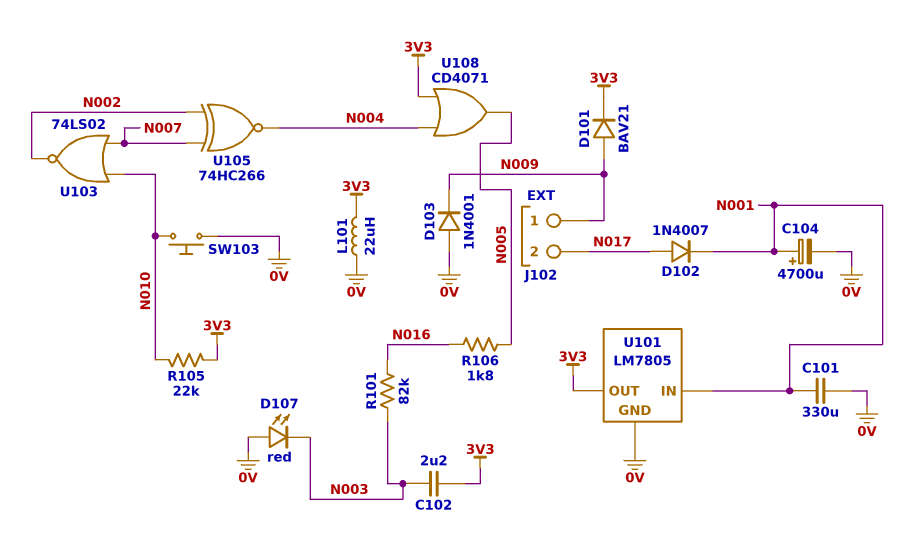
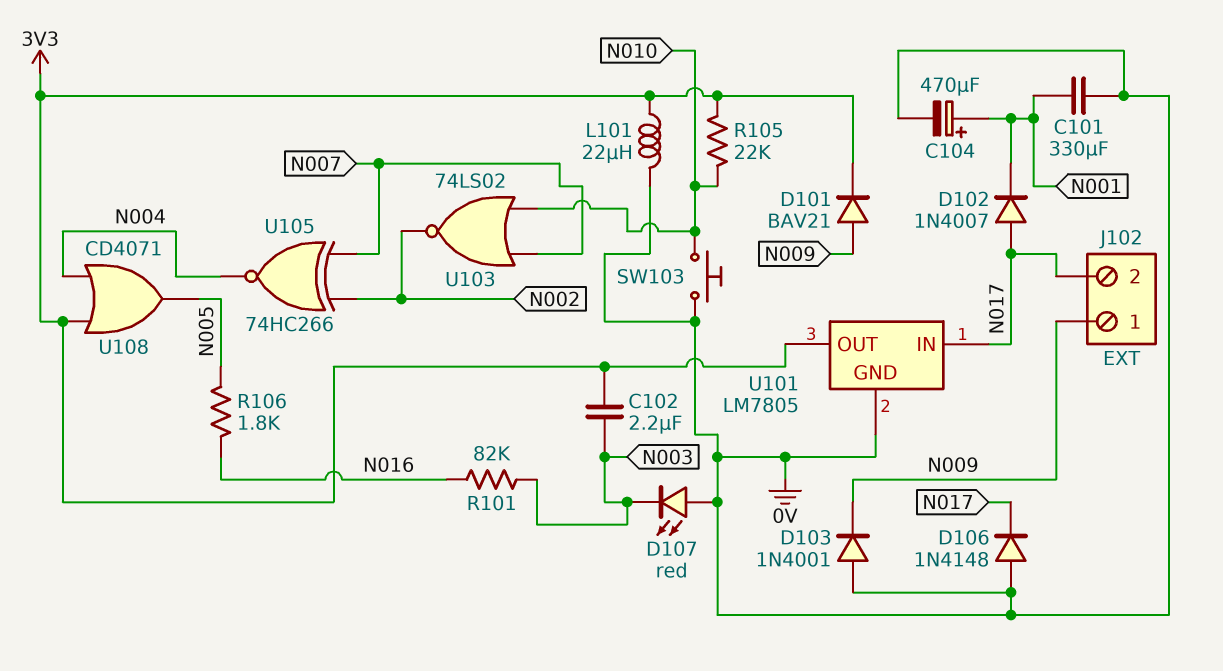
C104: 4700uF (plus N001, minus 0V) -> 470uF (plus N001, minus 0V)
D106: none -> diode 1N4148 (A 0V, K N017)
U101 pin IN: N001 -> N017

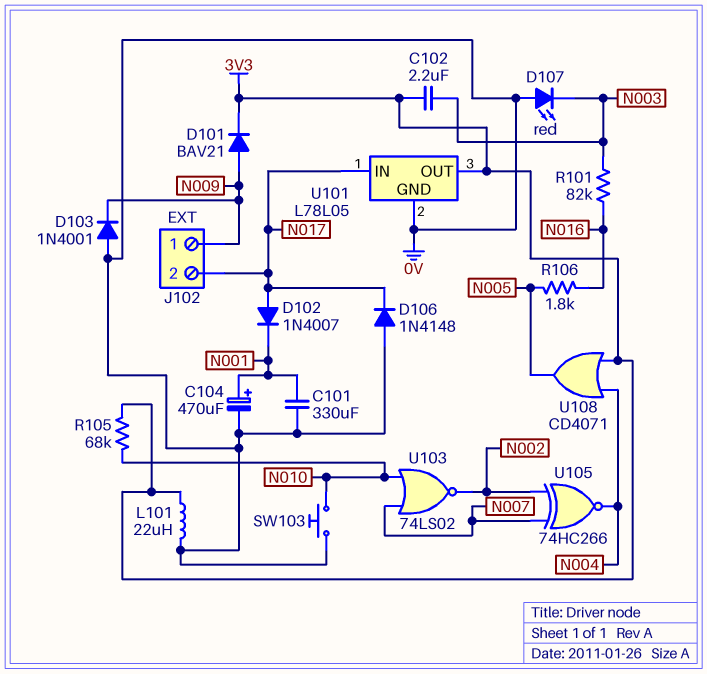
R105: 22k (3V3, N010) -> 68k (3V3, N010)
U101: LM7805 -> L78L05

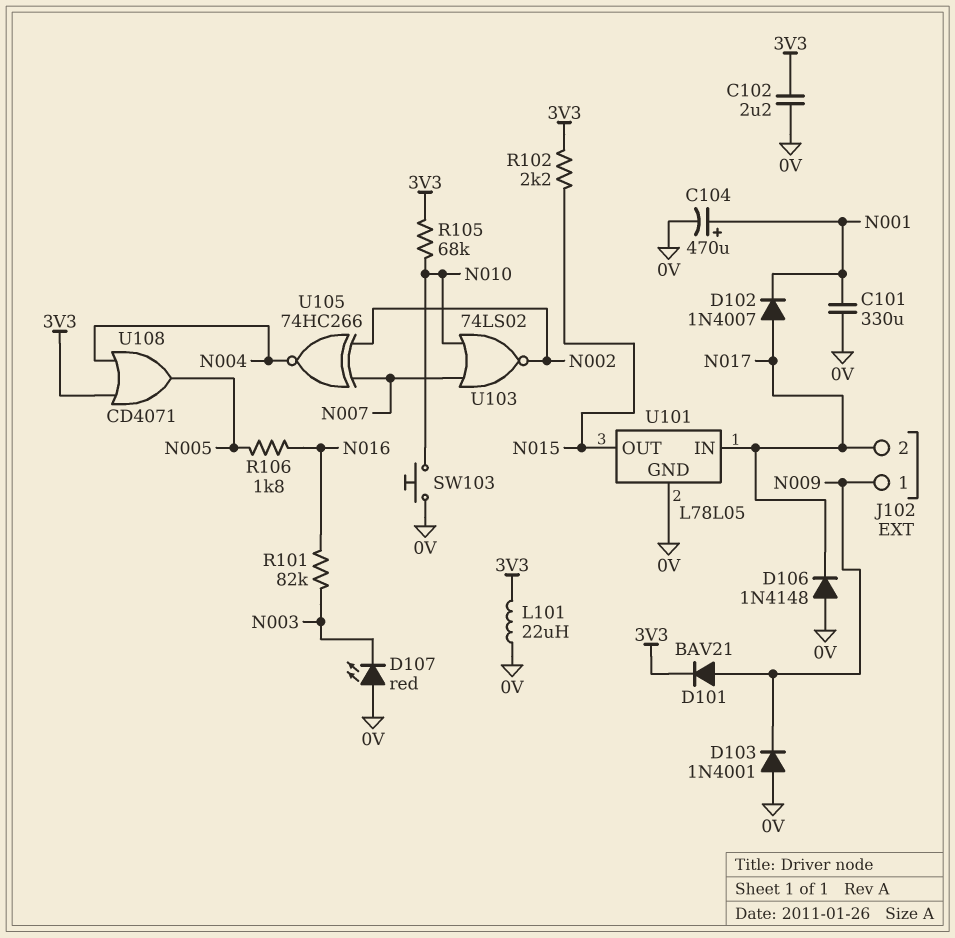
C102: 2.2uF (3V3, N003) -> 2.2uF (0V, 3V3)
R102: none -> 2.2k (3V3, N015)
U101 pin OUT: 3V3 -> N015

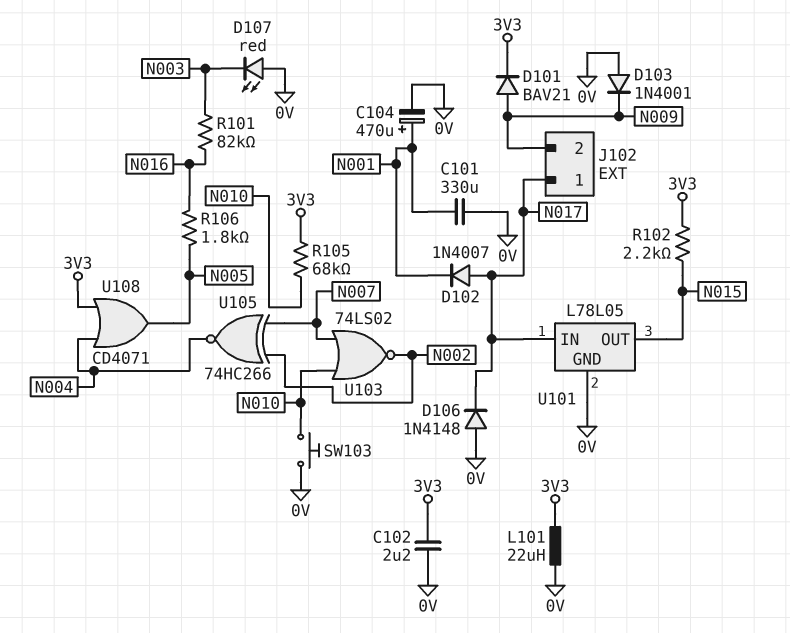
J102 pin 1: N009 -> N017
J102 pin 2: N017 -> N009

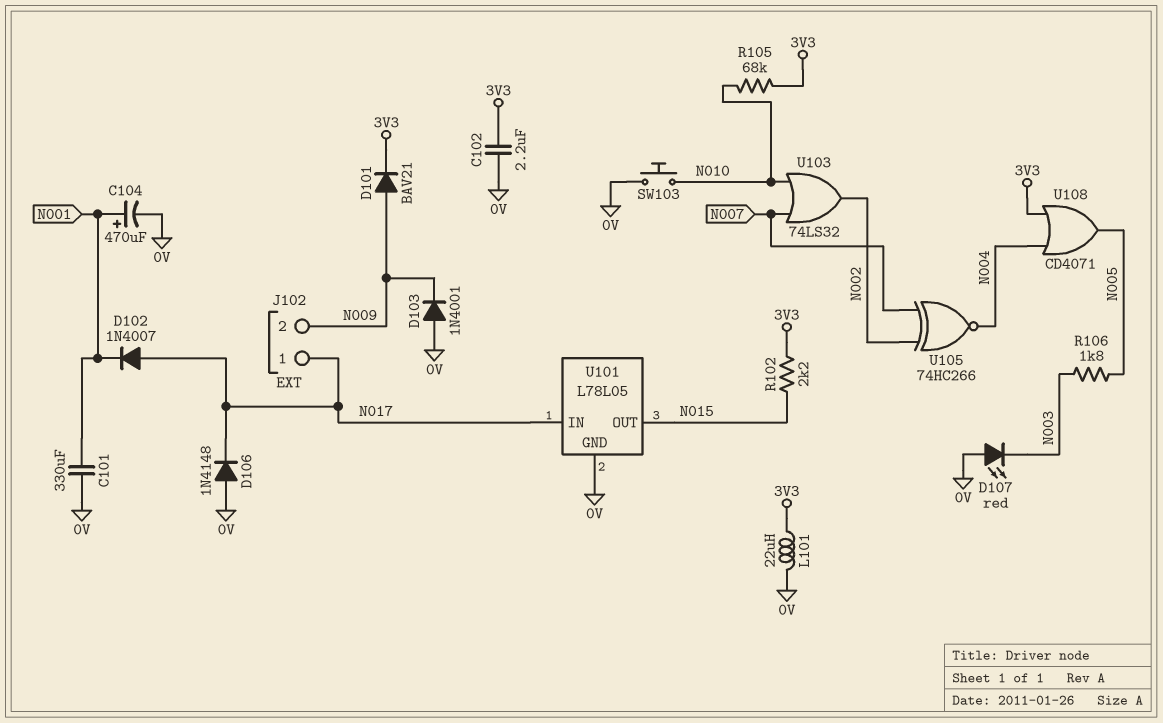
R101: 82k (N003, N016) -> none
R106: 1.8k (N005, N016) -> 1.8k (N003, N005)
U103: NOR 74LS02 (in N007, in N010, out N002) -> OR 74LS32 (in N007, in N010, out N002)

